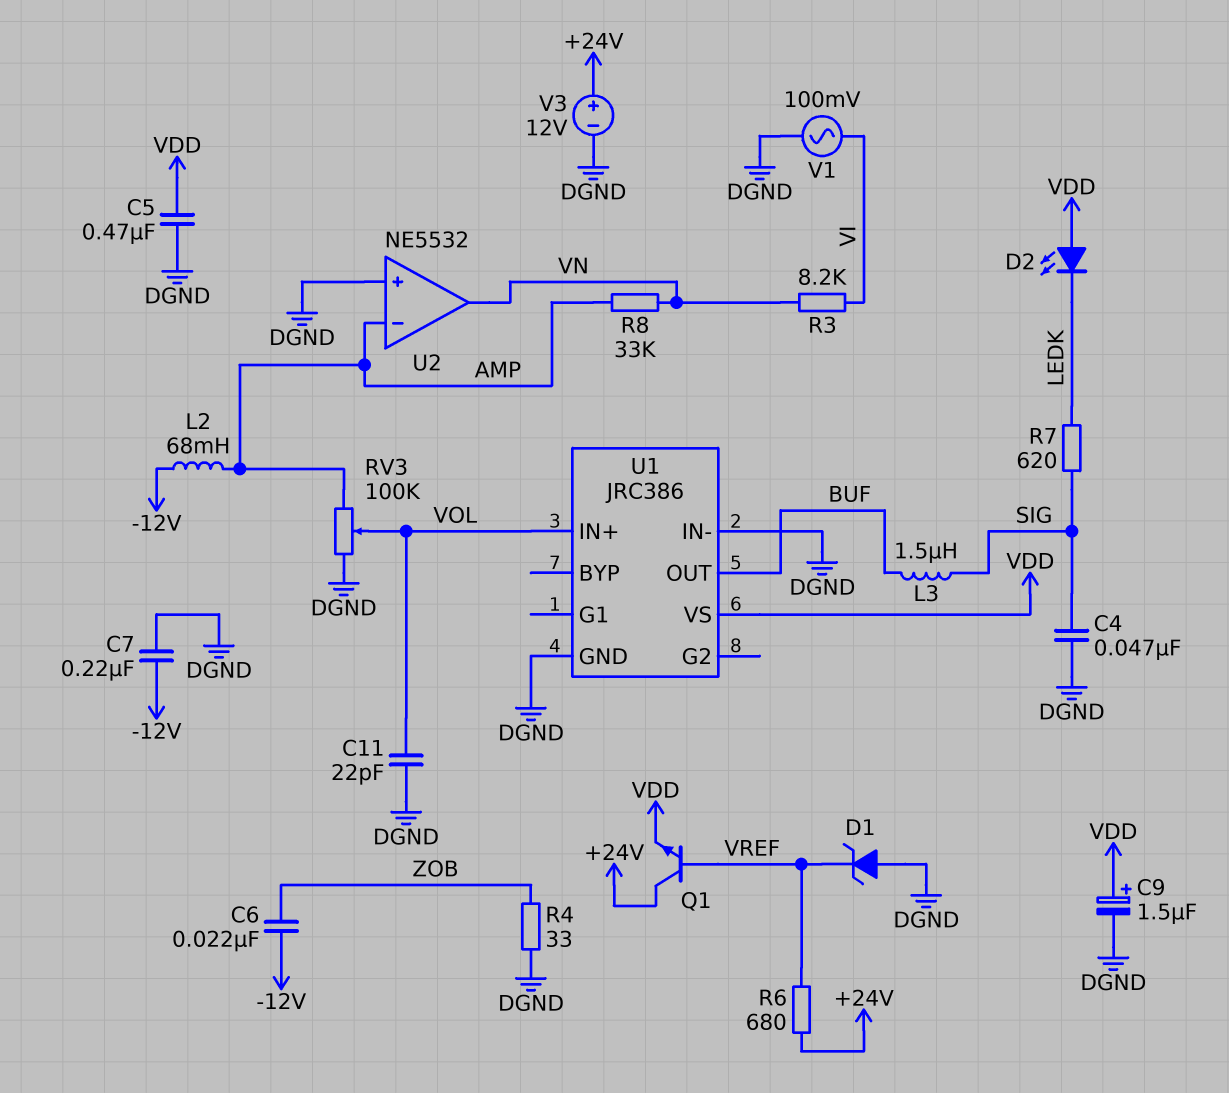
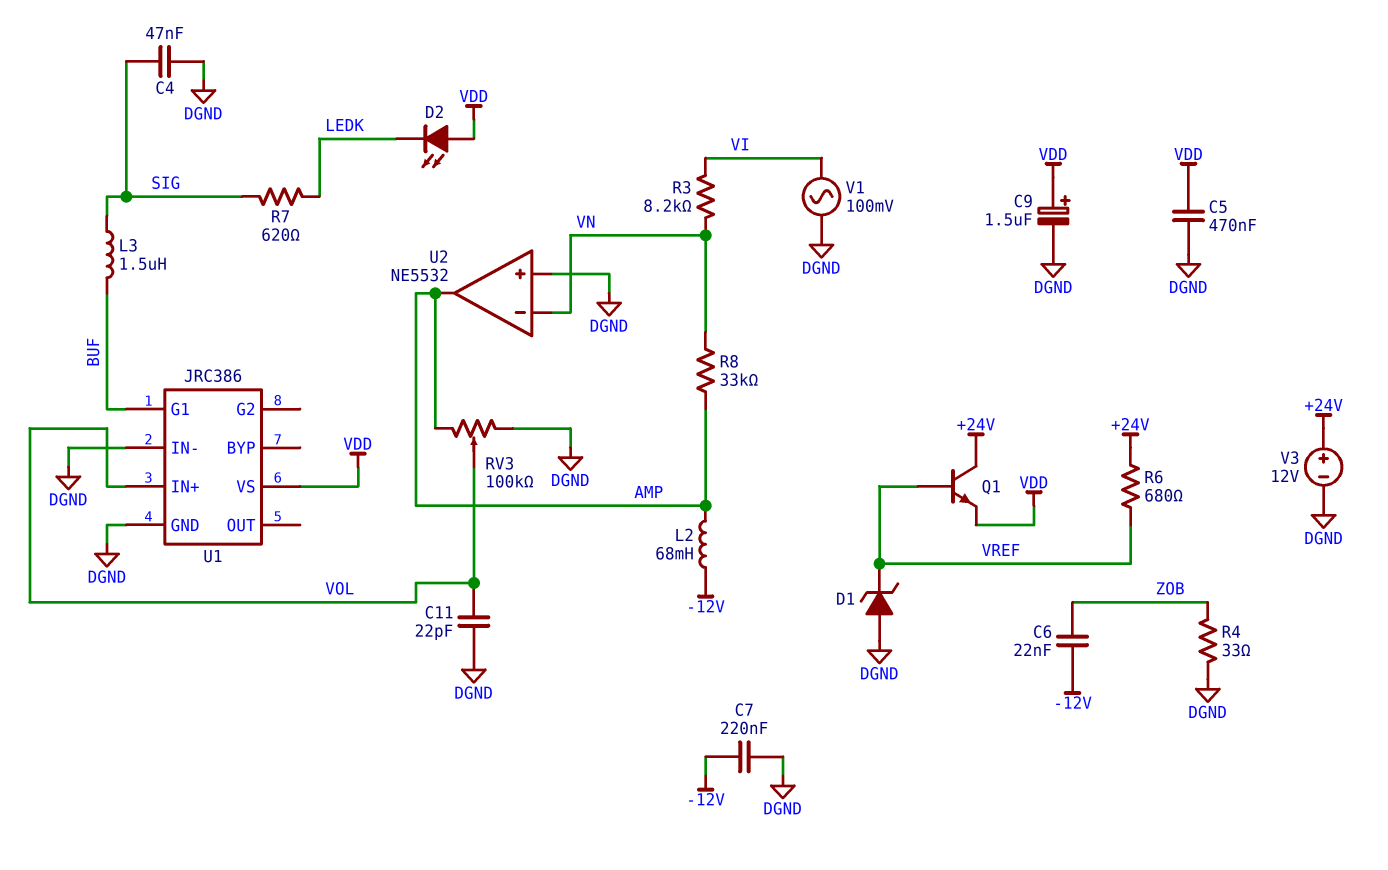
U1 pin G1: none -> BUF
U1 pin OUT: BUF -> none
U2 pin in-: AMP -> VN
U2 pin out: VN -> AMP

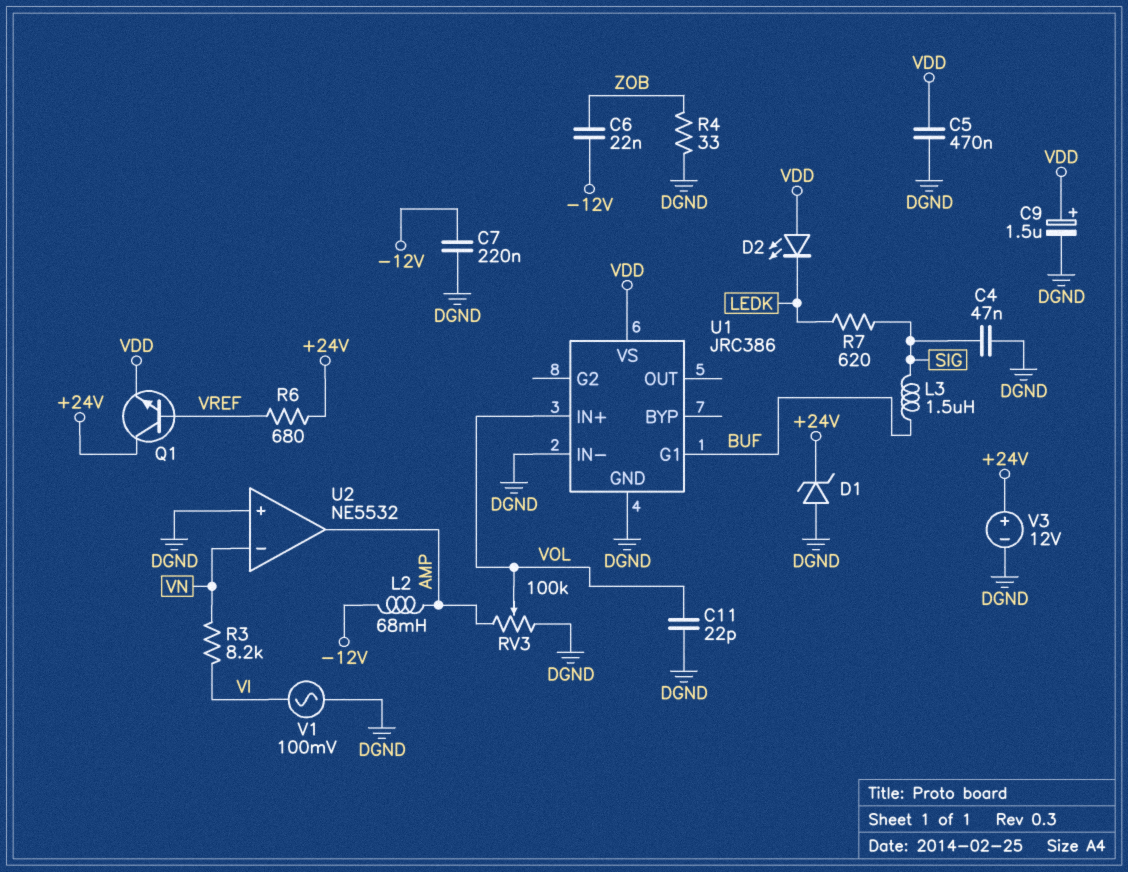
D1: zener (A DGND, K VREF) -> zener (A DGND, K +24V)
R8: 33k (AMP, VN) -> none

